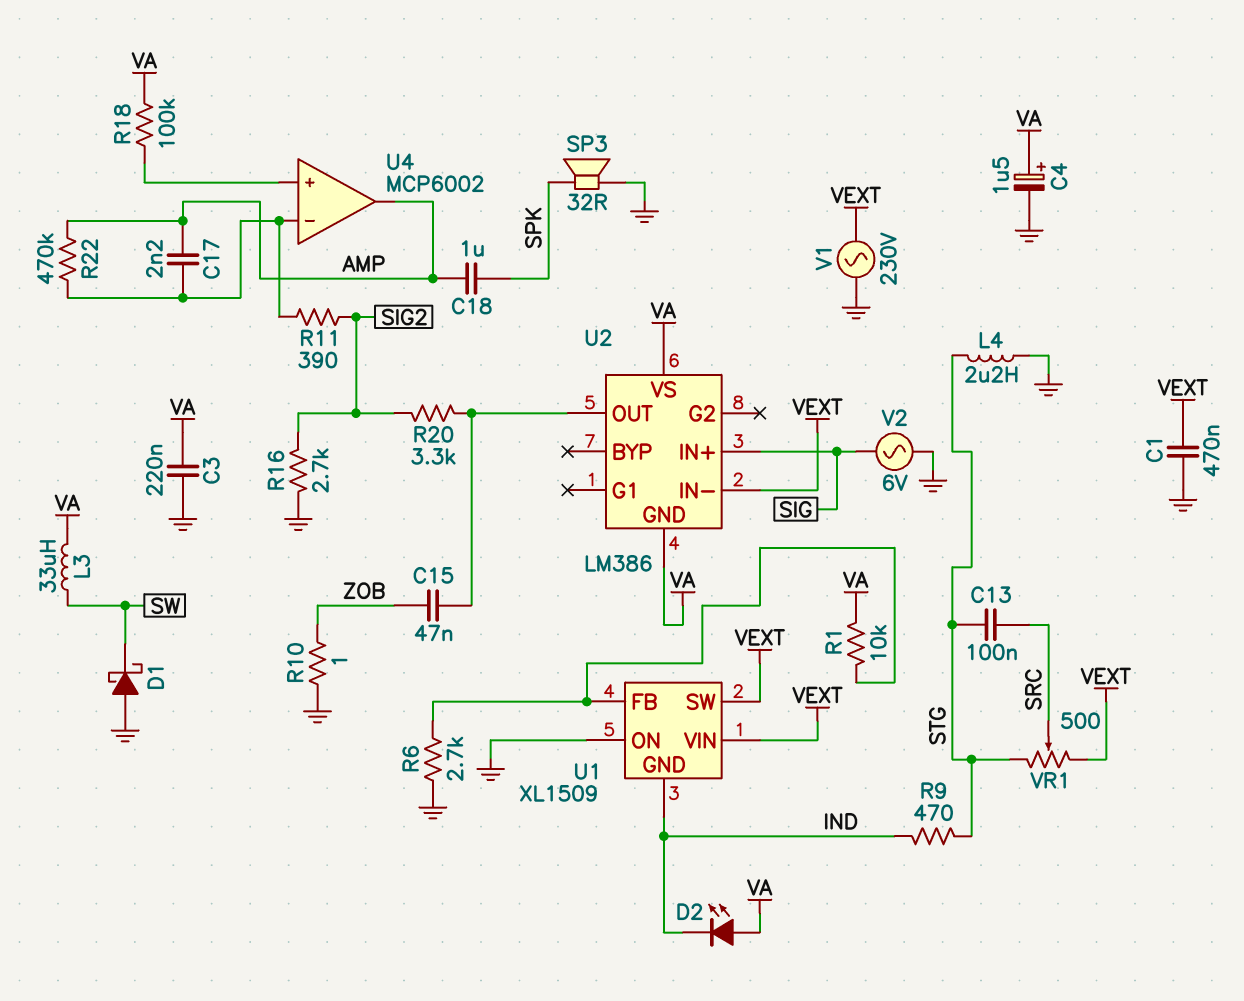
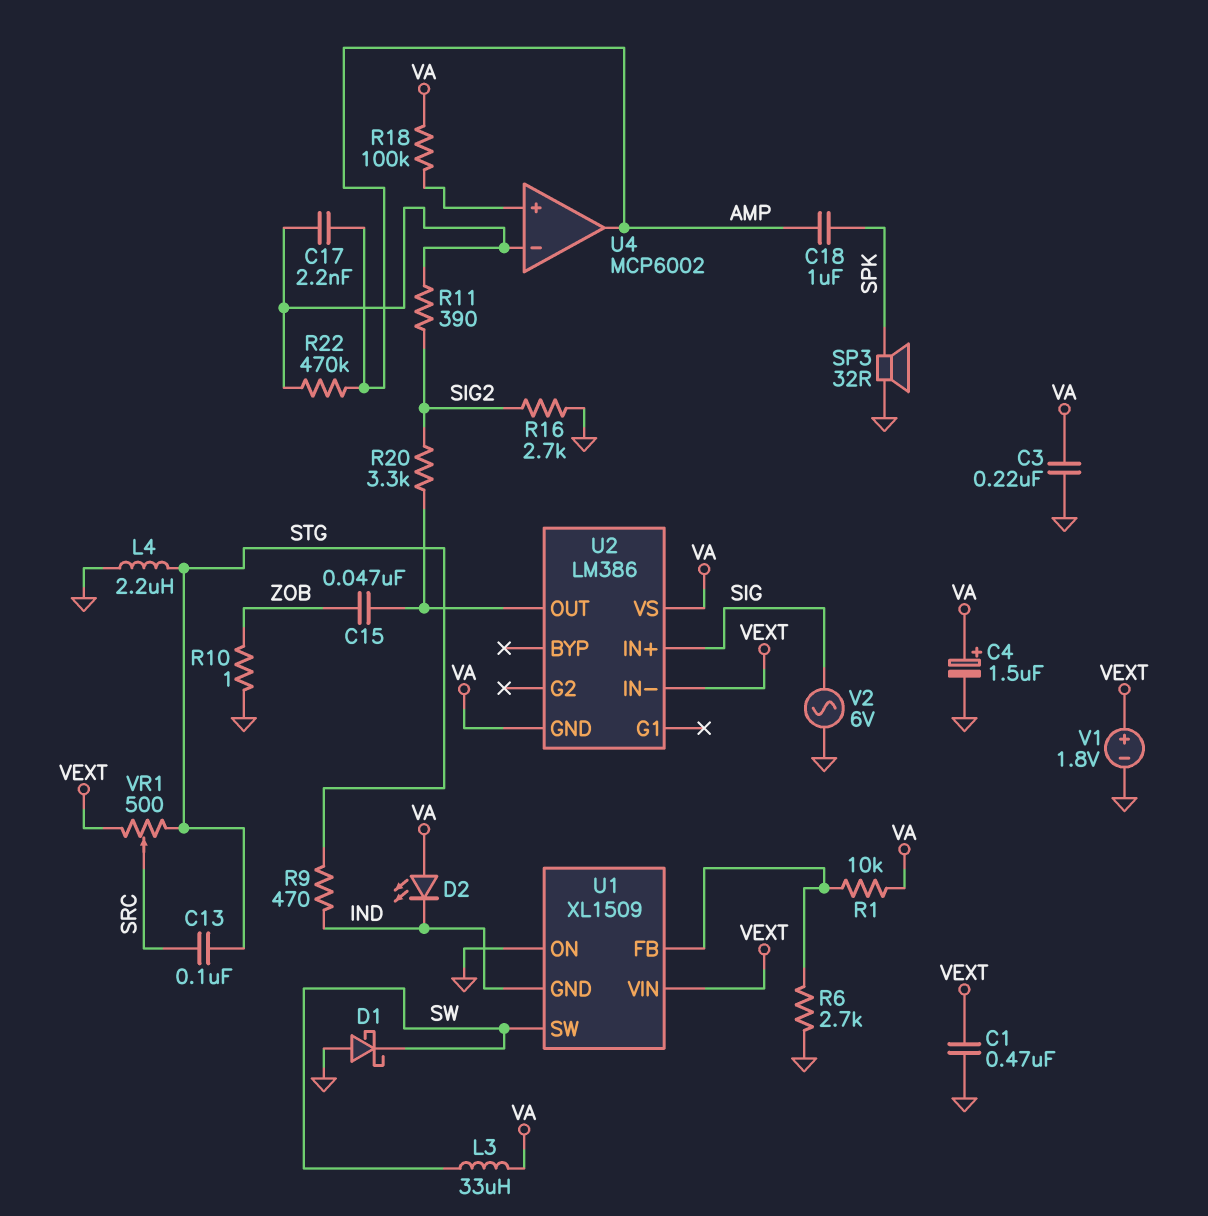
U1 pin SW: VEXT -> SW
V1: AC 230V (GND, VEXT) -> 1.8V (plus VEXT, minus GND)

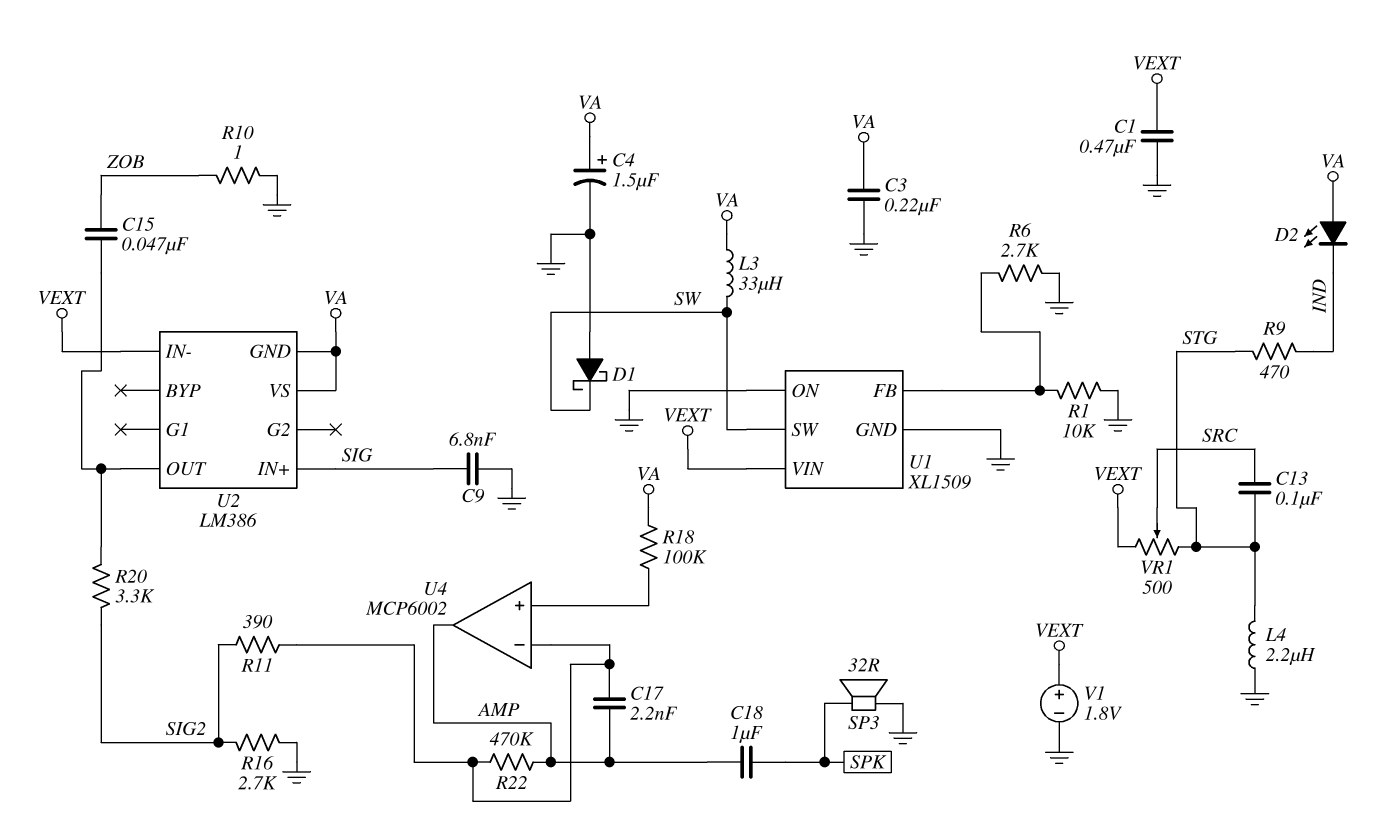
C9: none -> 6.8nF (GND, SIG)
R1: 10k (U1/FB, VA) -> 10k (GND, U1/FB)
U1 pin GND: IND -> GND
V2: AC 6V (GND, SIG) -> none

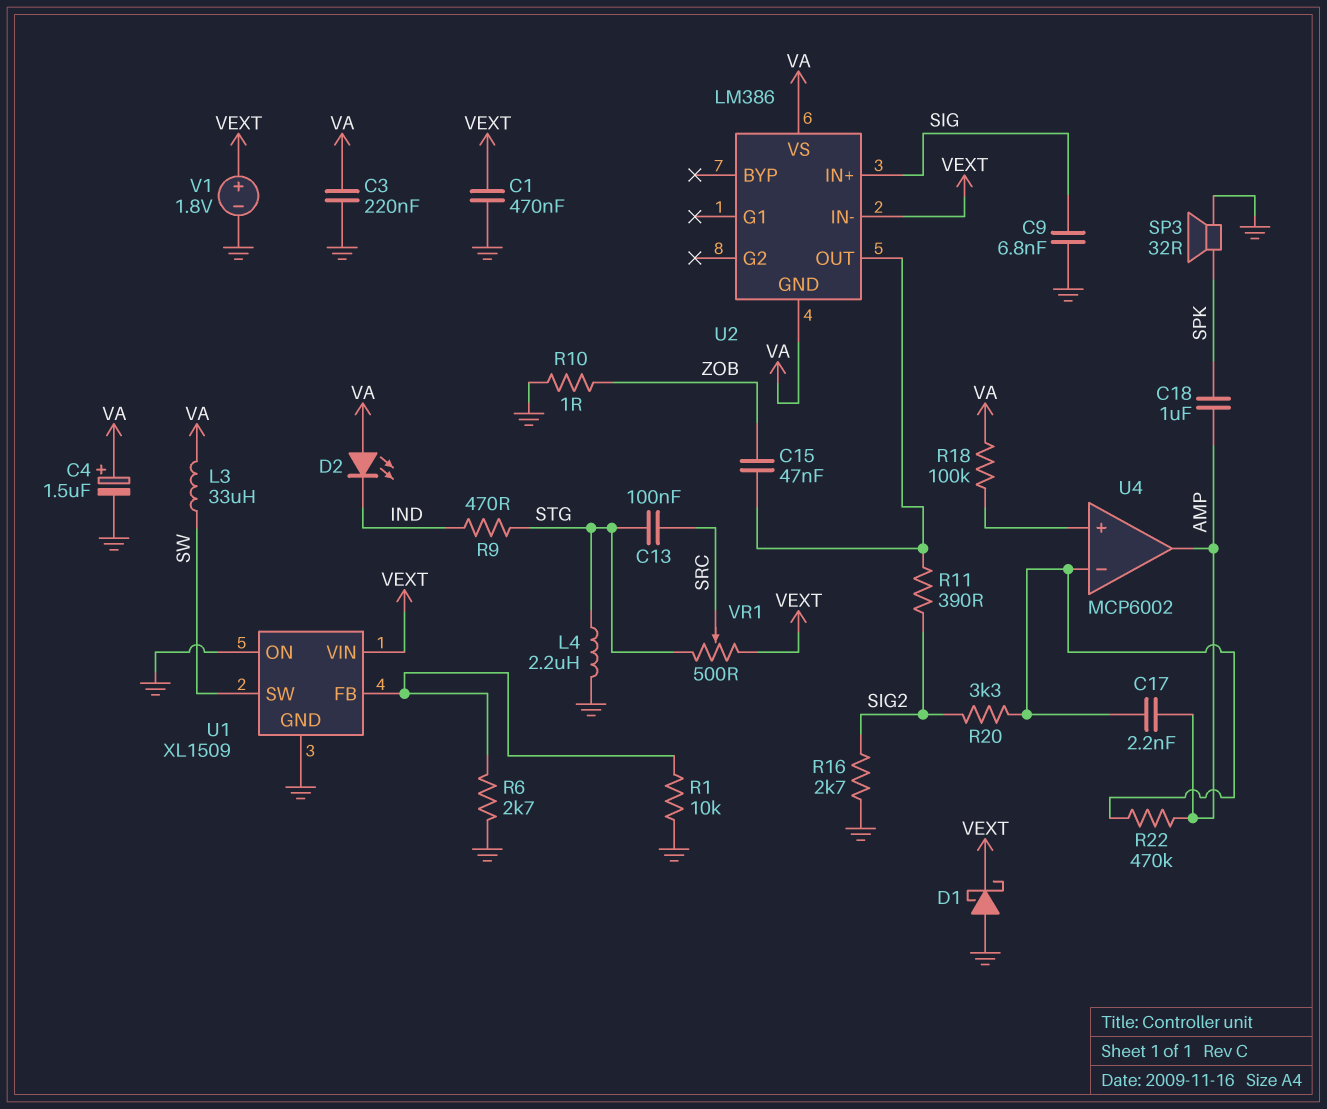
D1: schottky (A GND, K SW) -> schottky (A GND, K VEXT)
R11: 390 (SIG2, U4/in-) -> 390 (SIG2, U2/OUT)
R20: 3.3k (SIG2, U2/OUT) -> 3.3k (SIG2, U4/in-)

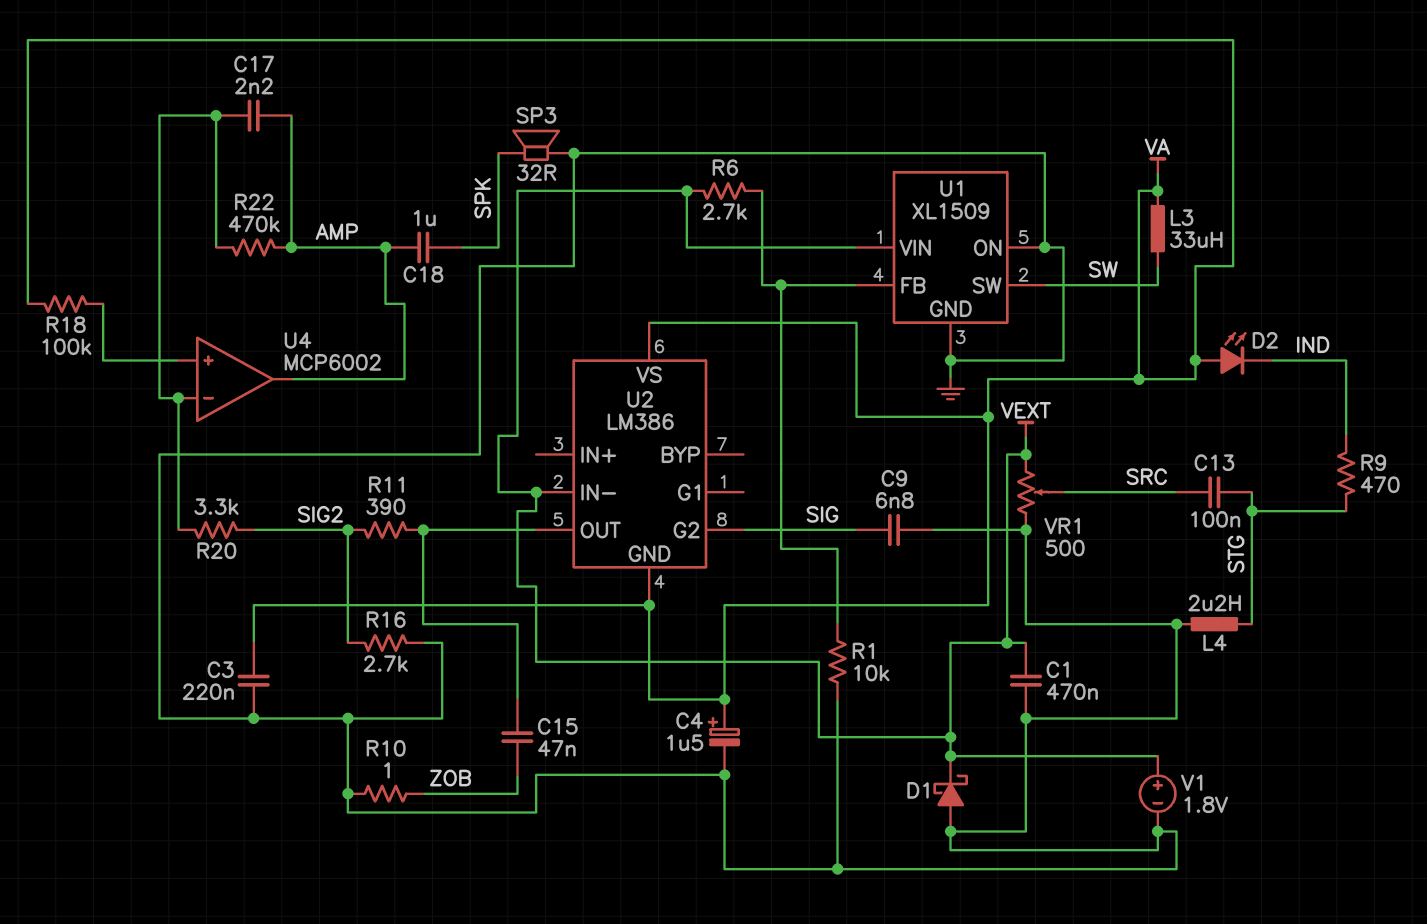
R6: 2.7k (GND, U1/FB) -> 2.7k (U1/FB, VEXT)
U2 pin G2: none -> SIG
U2 pin IN+: SIG -> none
VR1: 500 (STG, VEXT, wiper SRC) -> 500 (GND, VEXT, wiper SRC)

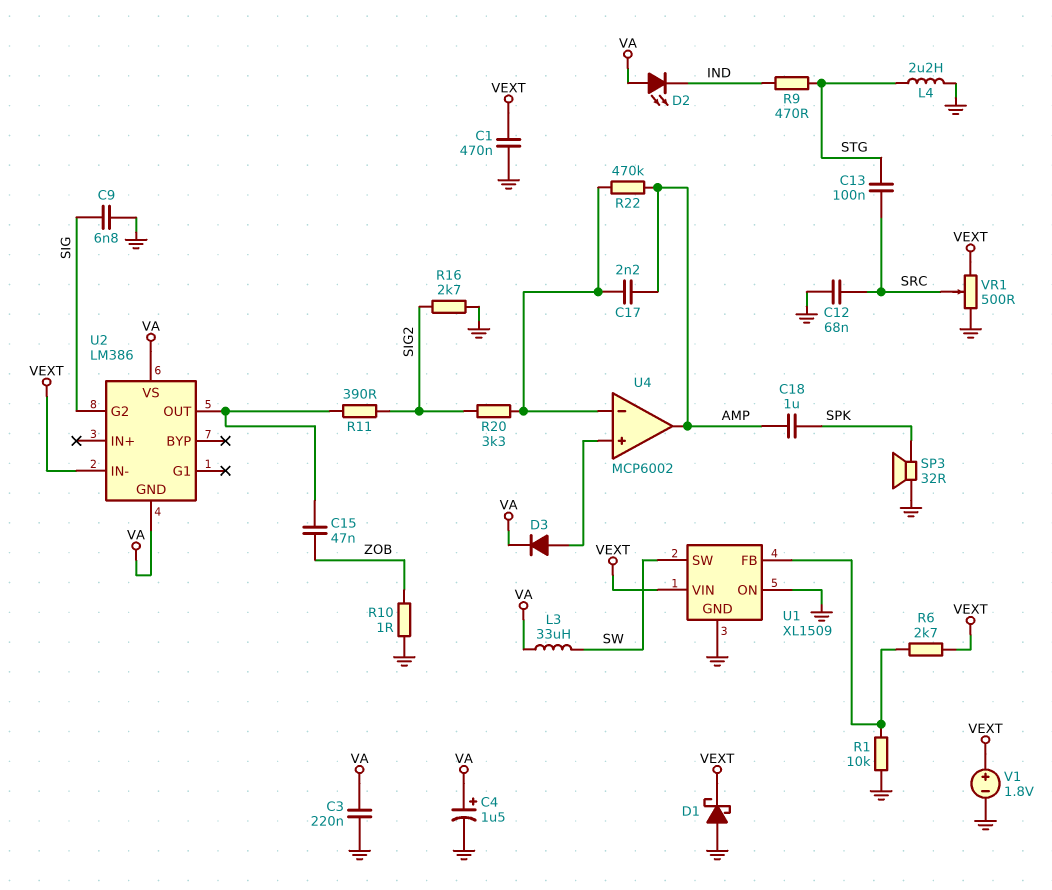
C12: none -> 68nF (GND, SRC)
D3: none -> diode (A U4/in+, K VA)
R18: 100k (U4/in+, VA) -> none

